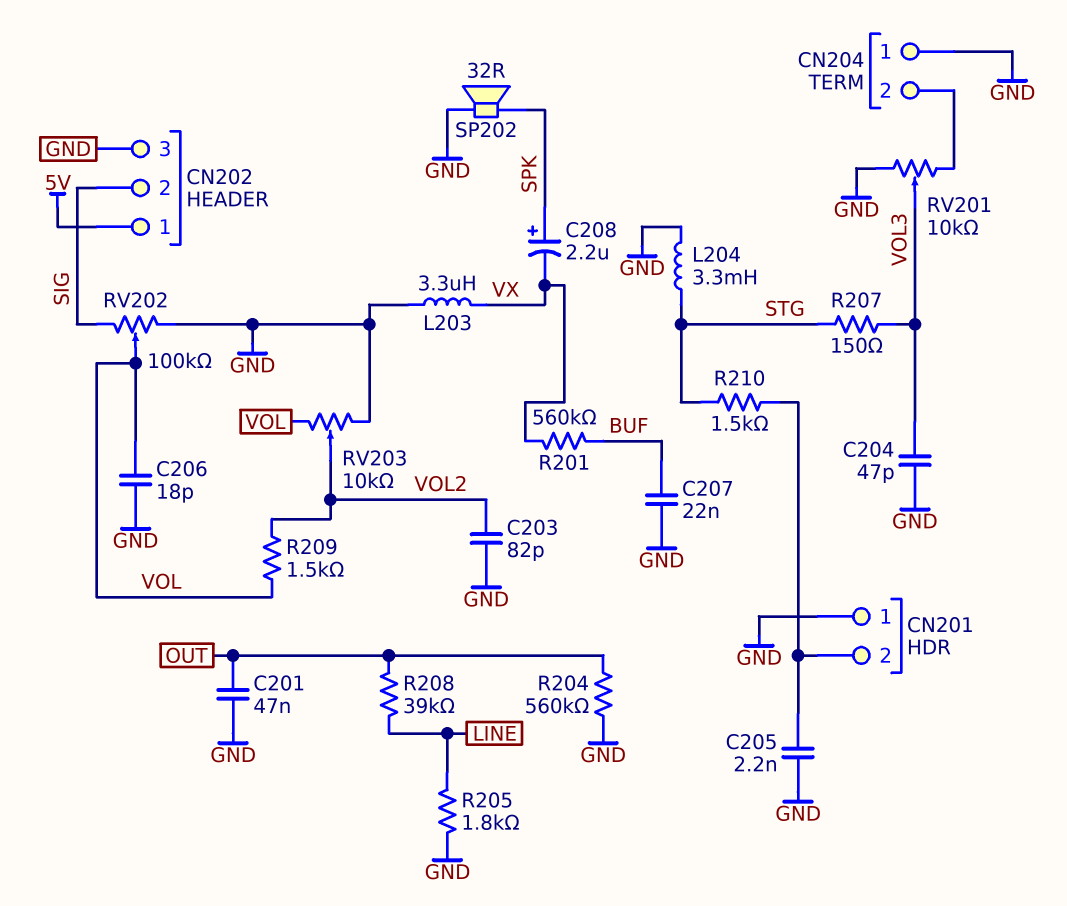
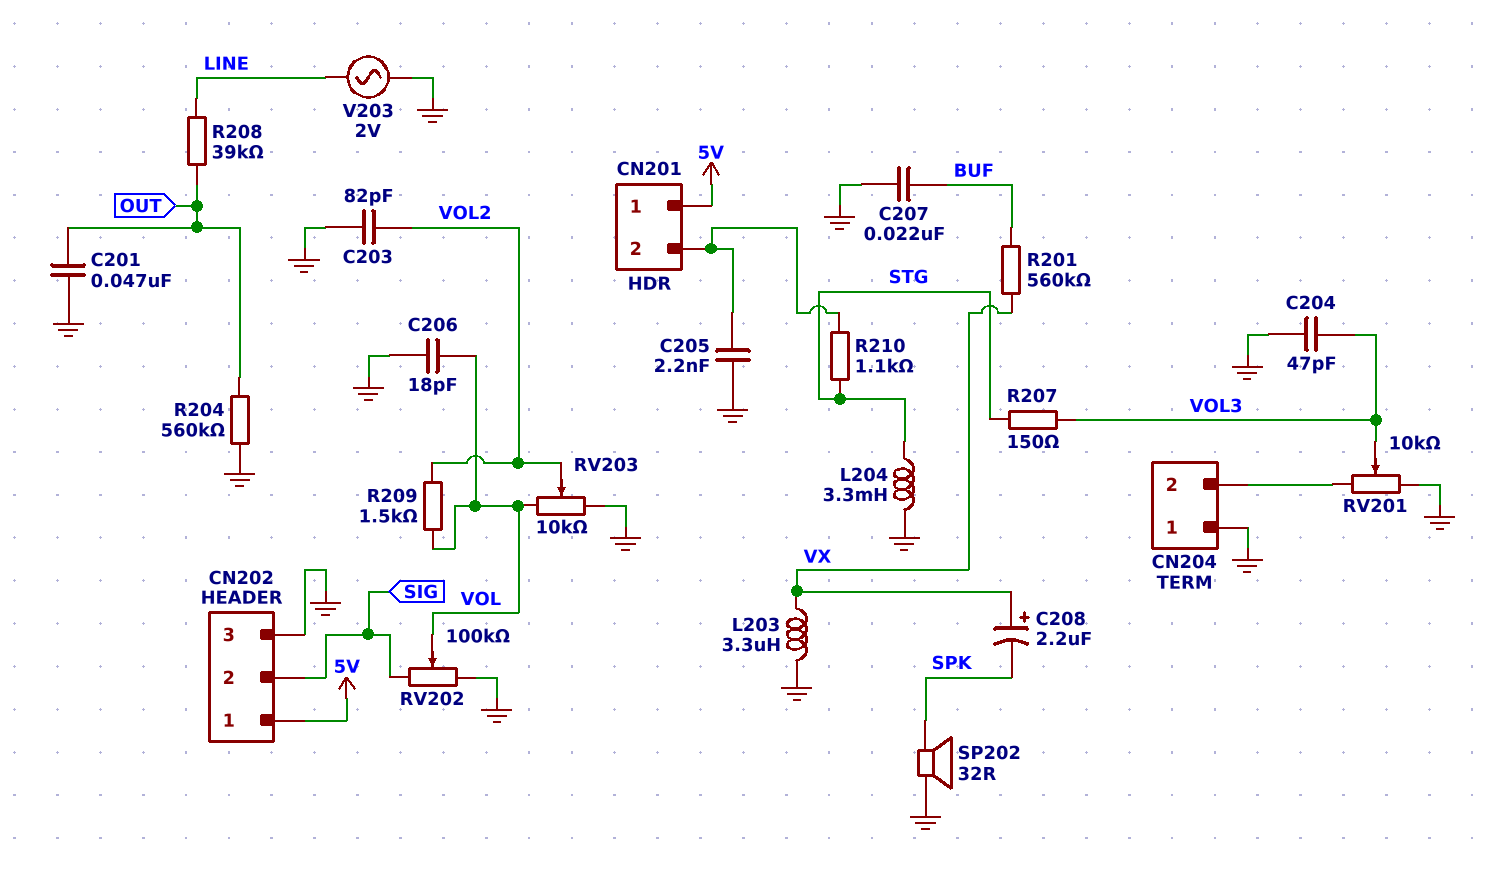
C208: 2.2uF (plus SPK, minus VX) -> 2.2uF (plus VX, minus SPK)
CN201 pin 1: GND -> 5V
R205: 1.8k (GND, LINE) -> none
R210: 1.5k (CN201/2, STG) -> 1.1k (CN201/2, STG)
V203: none -> AC 2V (GND, LINE)

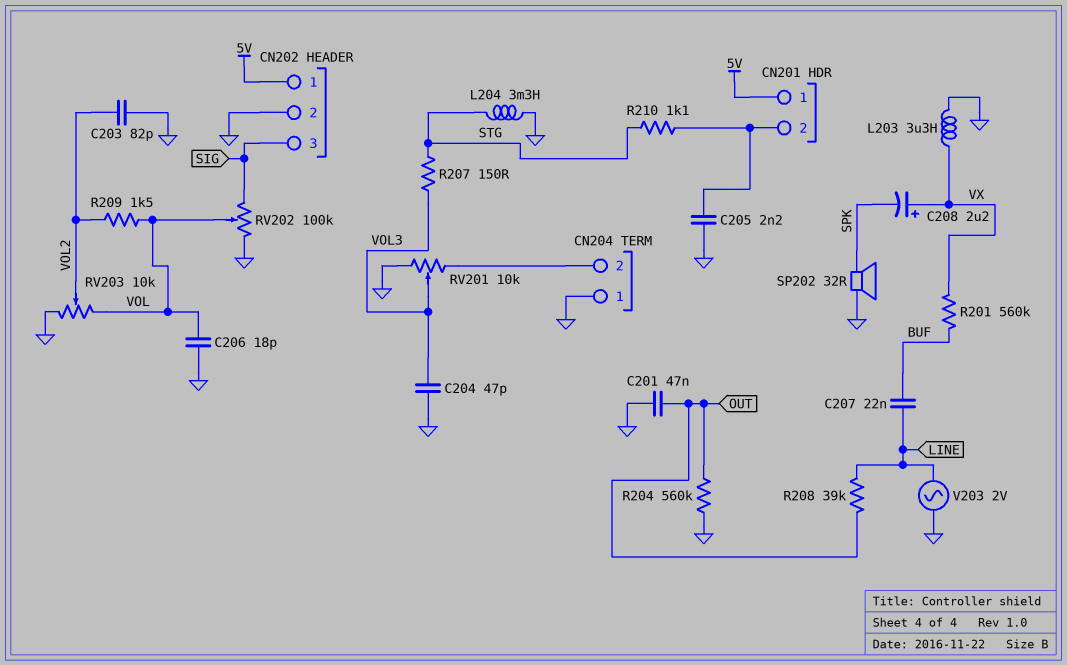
C207: 22nF (BUF, GND) -> 22nF (BUF, LINE)
CN202 pin 2: SIG -> GND
CN202 pin 3: GND -> SIG

